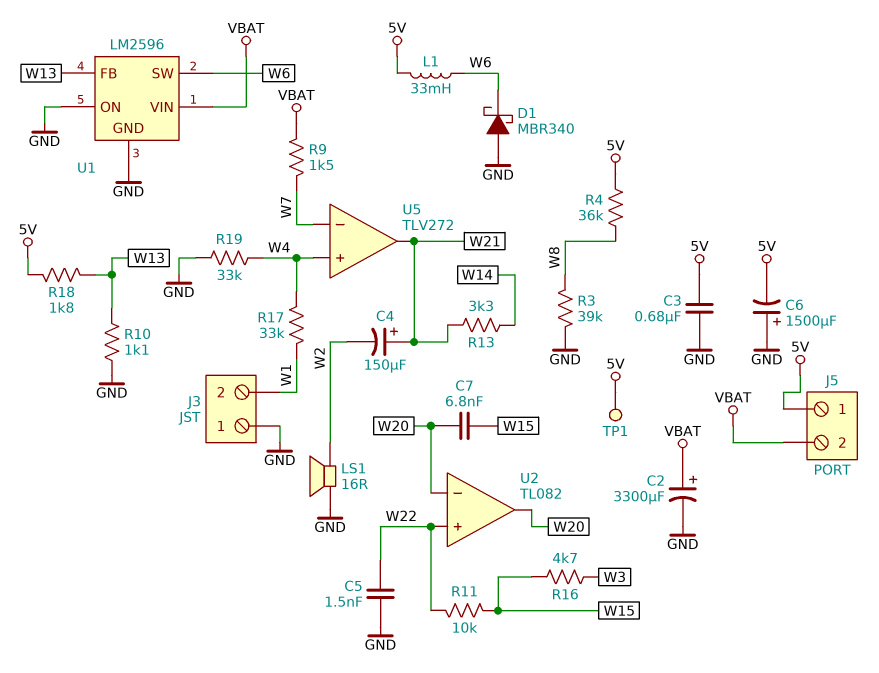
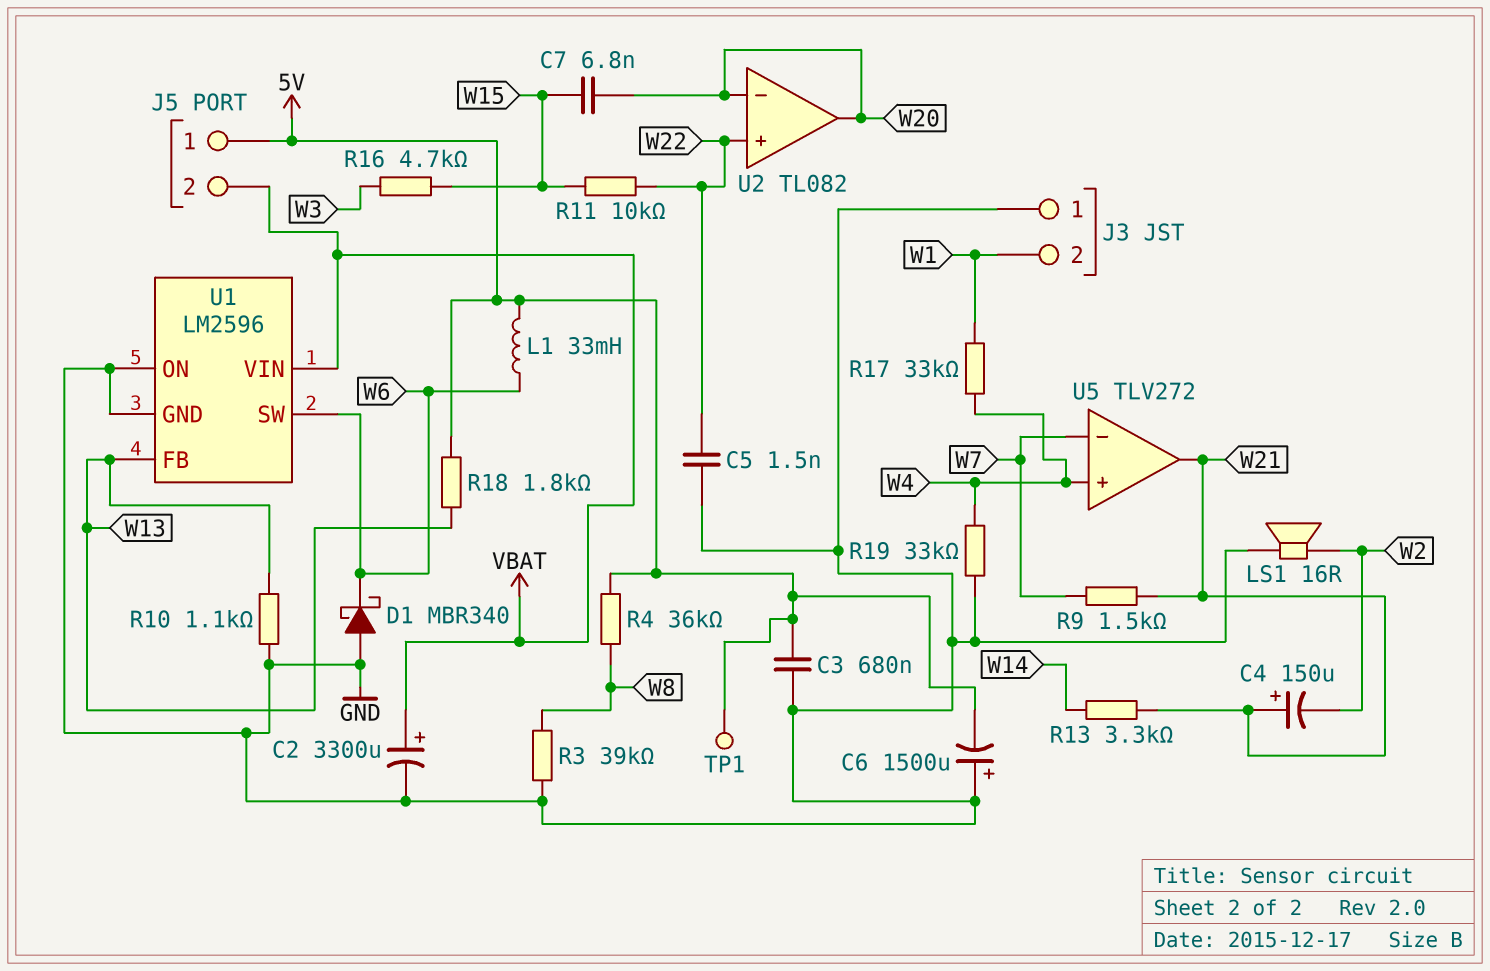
R9: 1.5k (VBAT, W7) -> 1.5k (W7, W21)

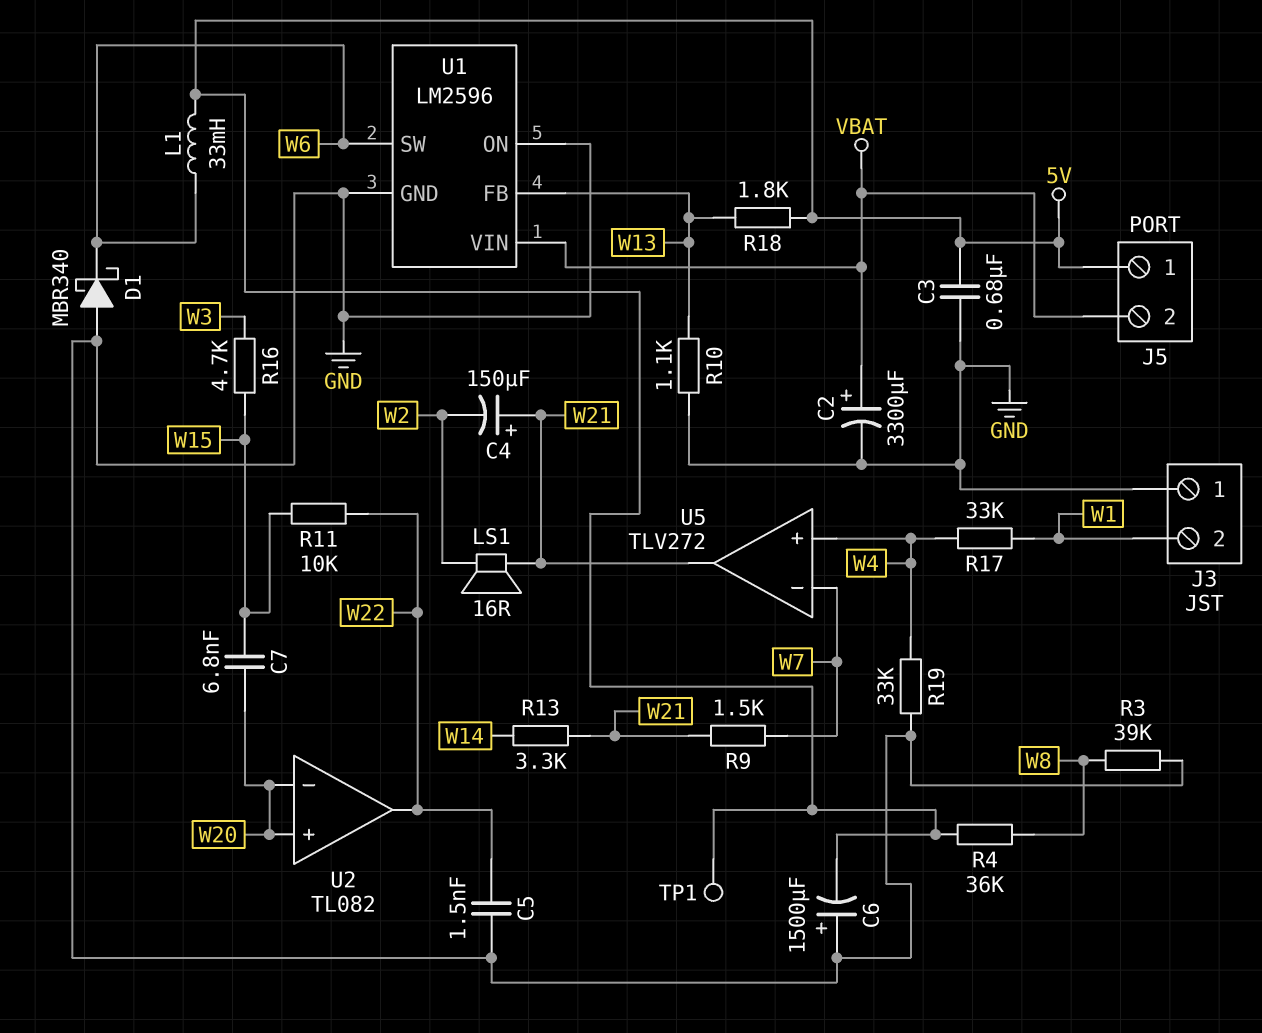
LS1: speaker 16R (GND, W2) -> speaker 16R (W2, W21)
U2 pin in+: W22 -> W20
U2 pin out: W20 -> W22

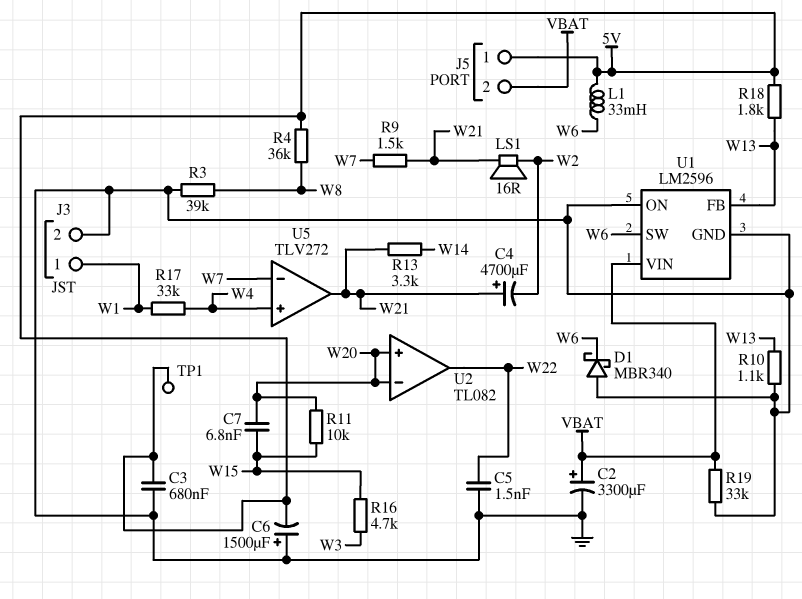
C4: 150uF (plus W21, minus W2) -> 4700uF (plus W21, minus W2)
J3 pin 1: GND -> W1
J3 pin 2: W1 -> GND
R11: 10k (W15, W22) -> 10k (W15, W20)
R19: 33k (GND, W4) -> 33k (GND, VBAT)

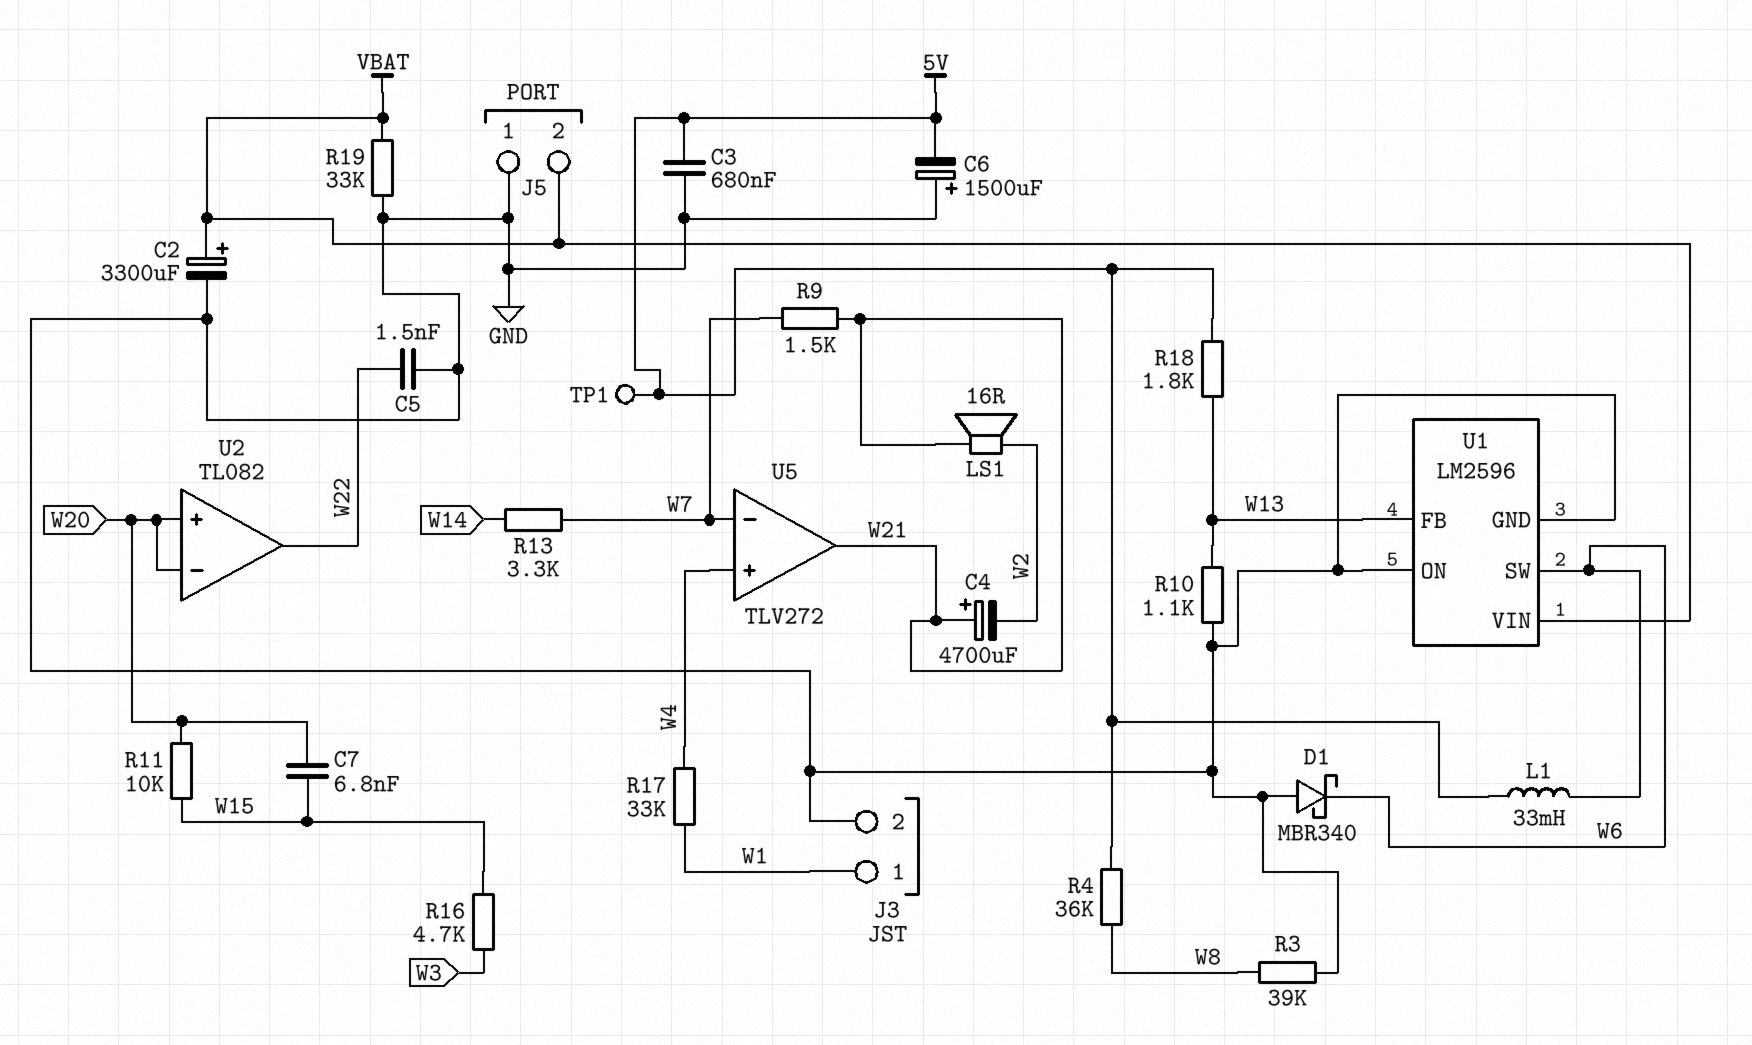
J5 pin 1: 5V -> GND
R13: 3.3k (W14, W21) -> 3.3k (W7, W14)

